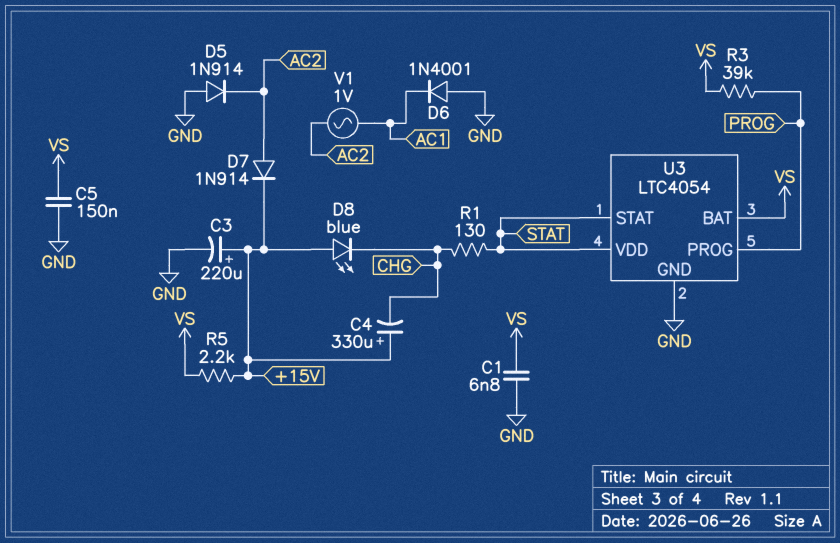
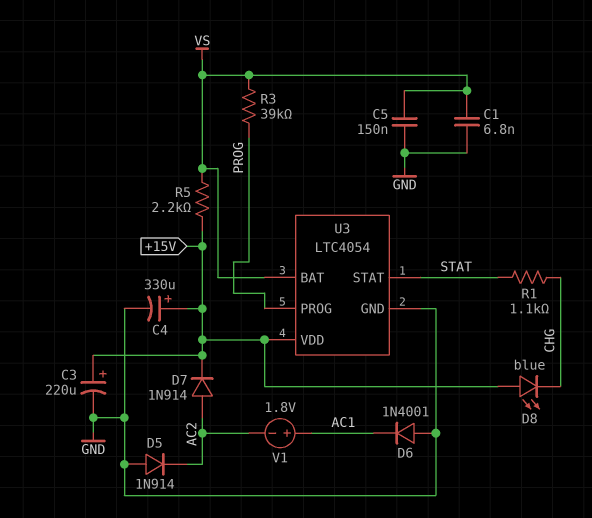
C4: 330uF (plus +15V, minus CHG) -> 330uF (plus +15V, minus GND)
R1: 130 (CHG, STAT) -> 1.1k (CHG, STAT)
U3 pin VDD: STAT -> +15V
V1: AC 1V (AC1, AC2) -> 1.8V (plus AC1, minus AC2)

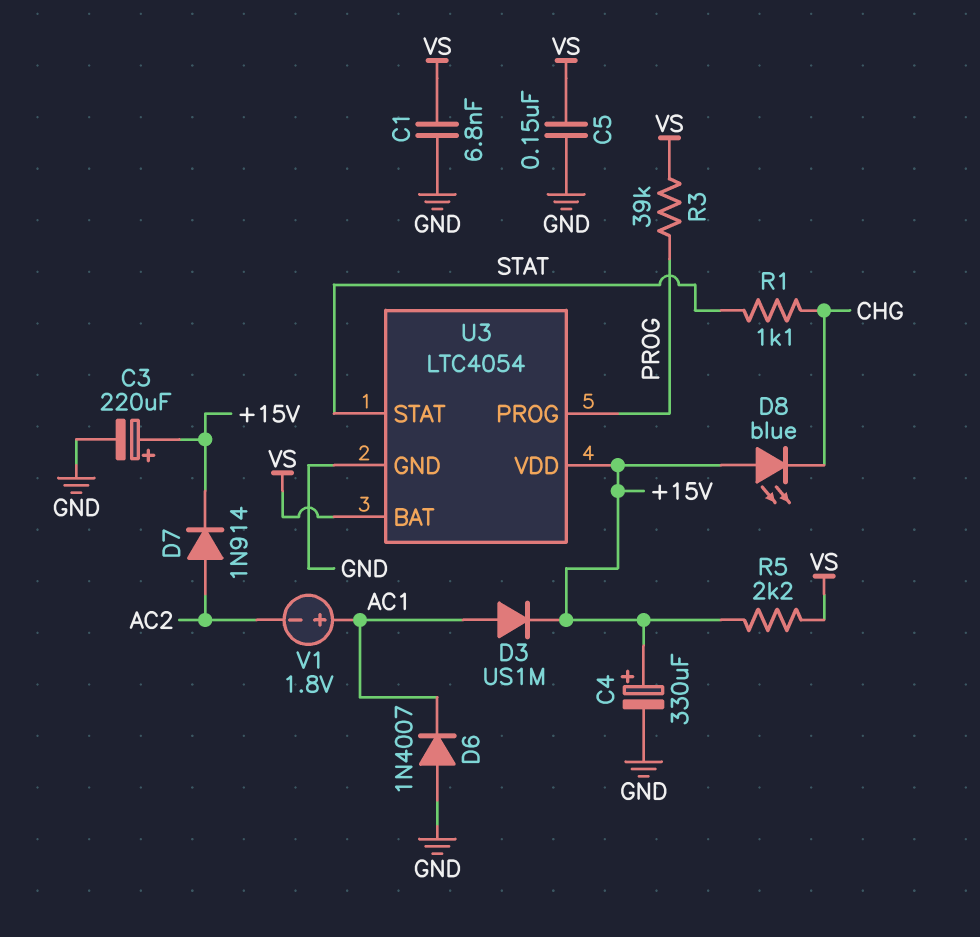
D3: none -> diode US1M (A AC1, K +15V)
D5: diode 1N914 (A GND, K AC2) -> none
D6: diode 1N4001 (A GND, K AC1) -> diode 1N4007 (A GND, K AC1)

